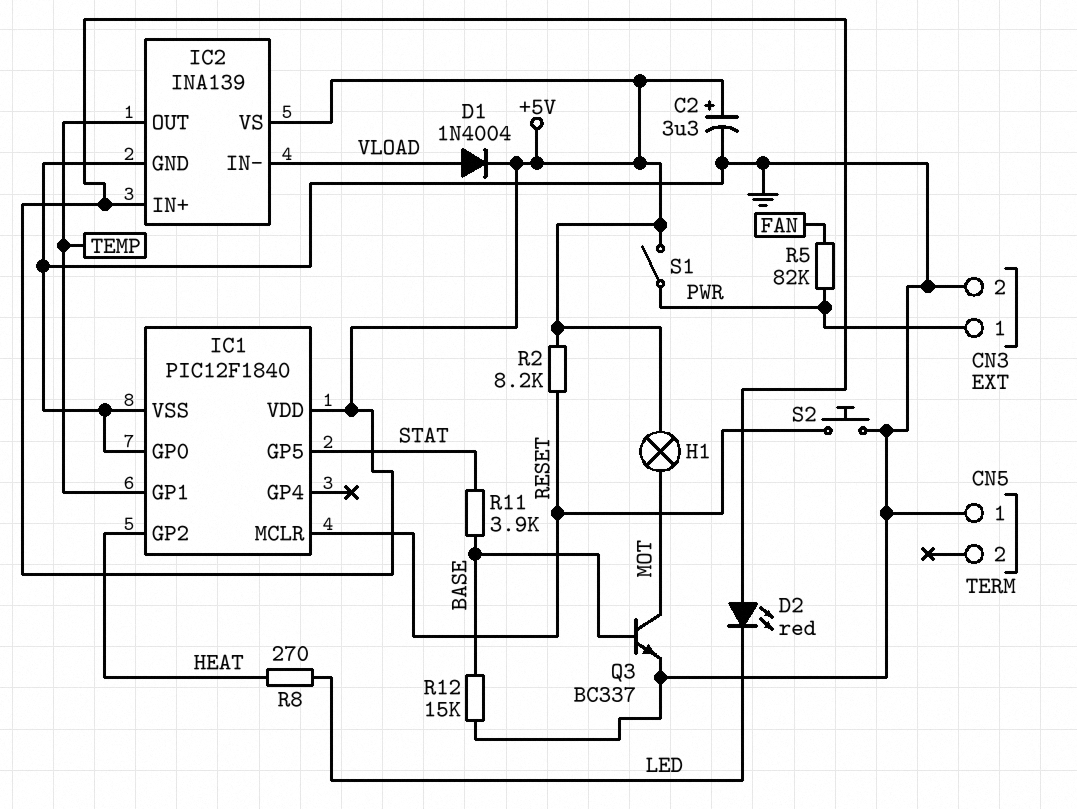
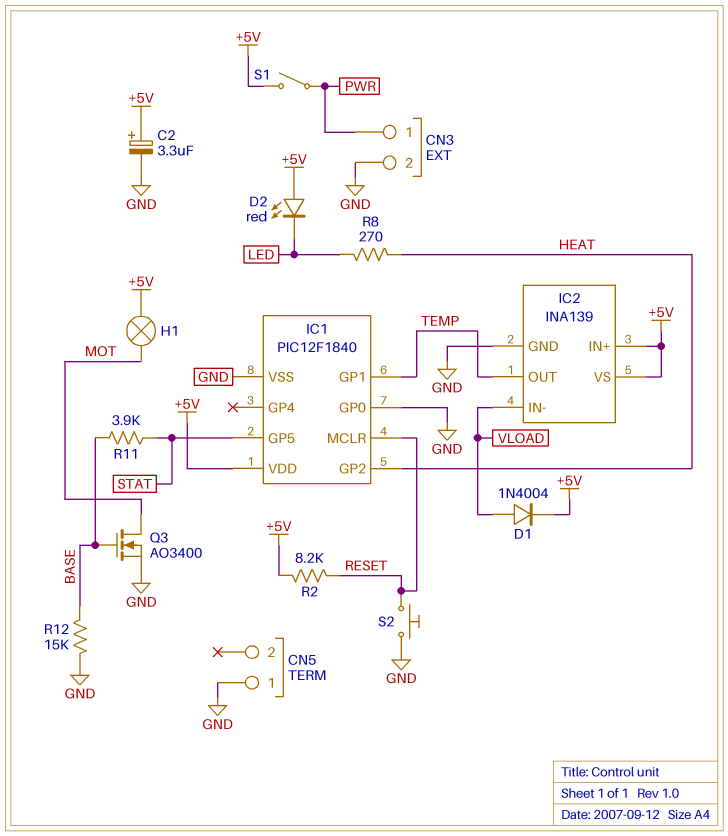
Q3: NPN BC337 (B BASE, C MOT, E GND) -> NMOS AO3400 (G BASE, D MOT, S GND)
R5: 82k (FAN, PWR) -> none

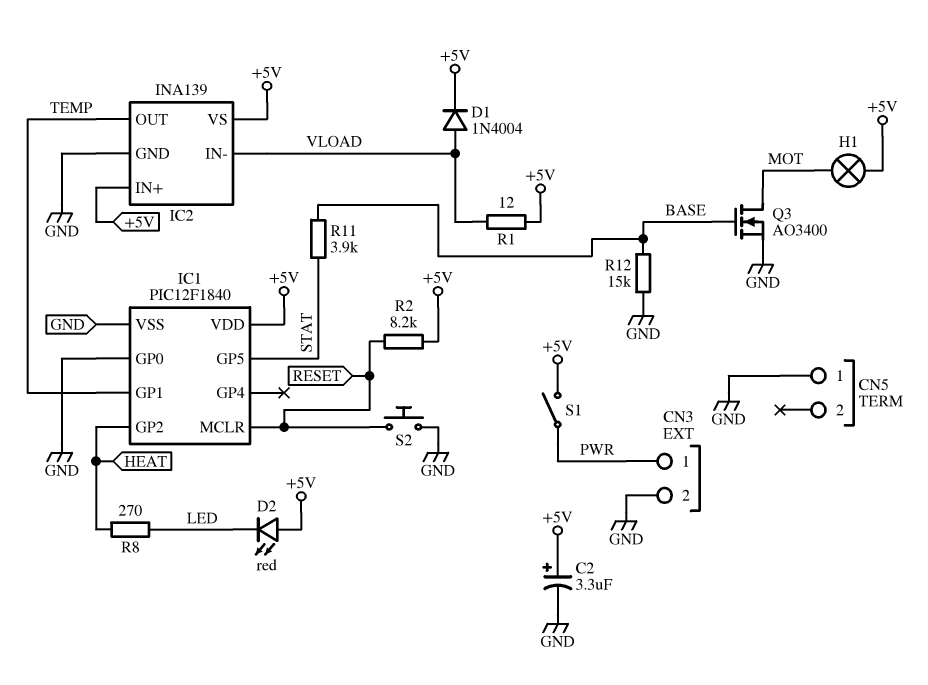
R1: none -> 12 (+5V, VLOAD)

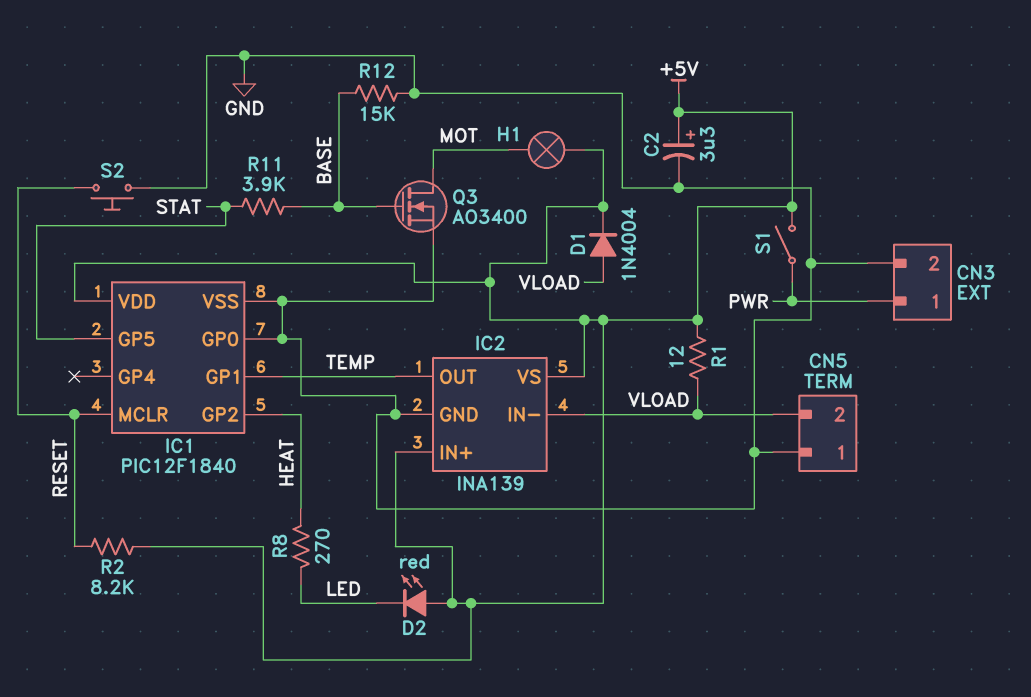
CN5 pin 2: none -> VLOAD

